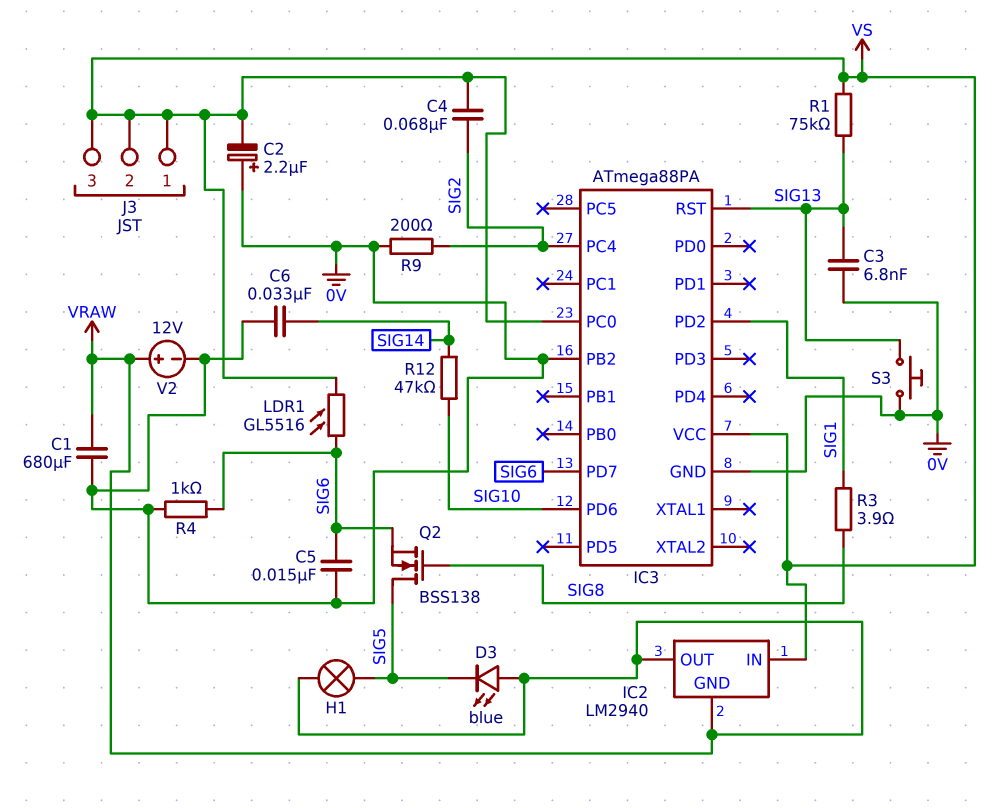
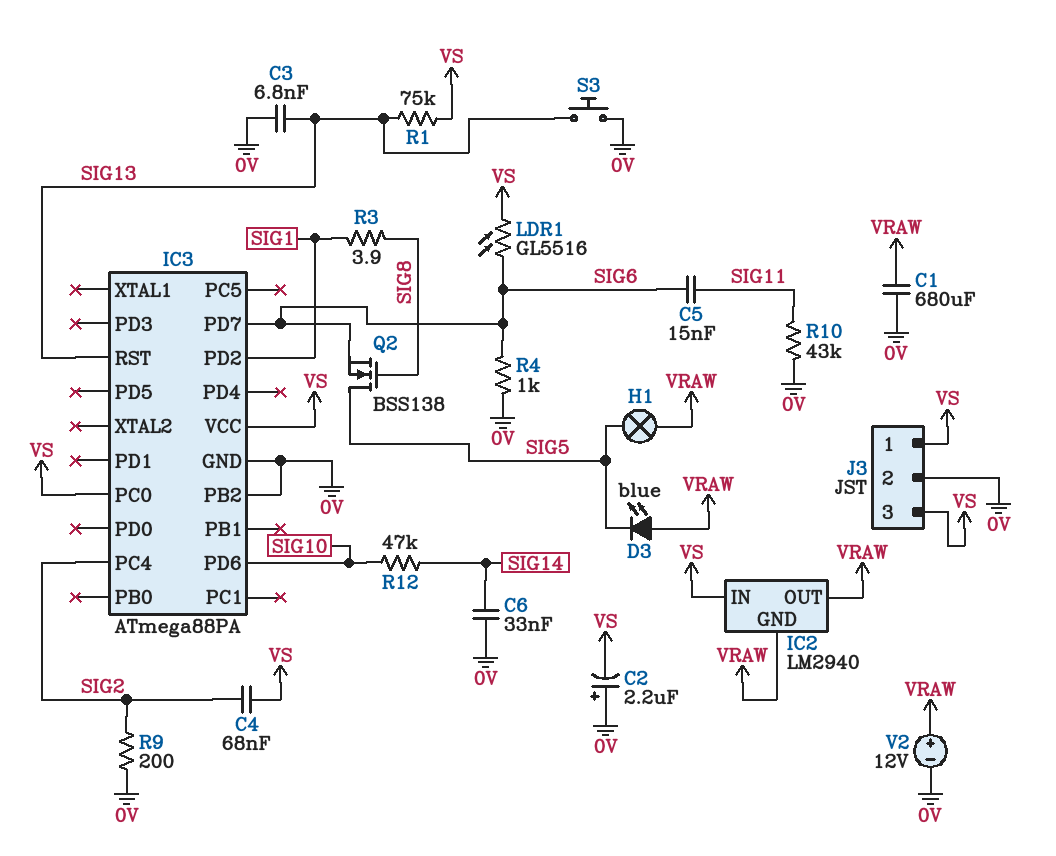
C5: 15nF (0V, SIG6) -> 15nF (SIG6, SIG11)
J3 pin 2: VS -> 0V
R10: none -> 43k (0V, SIG11)

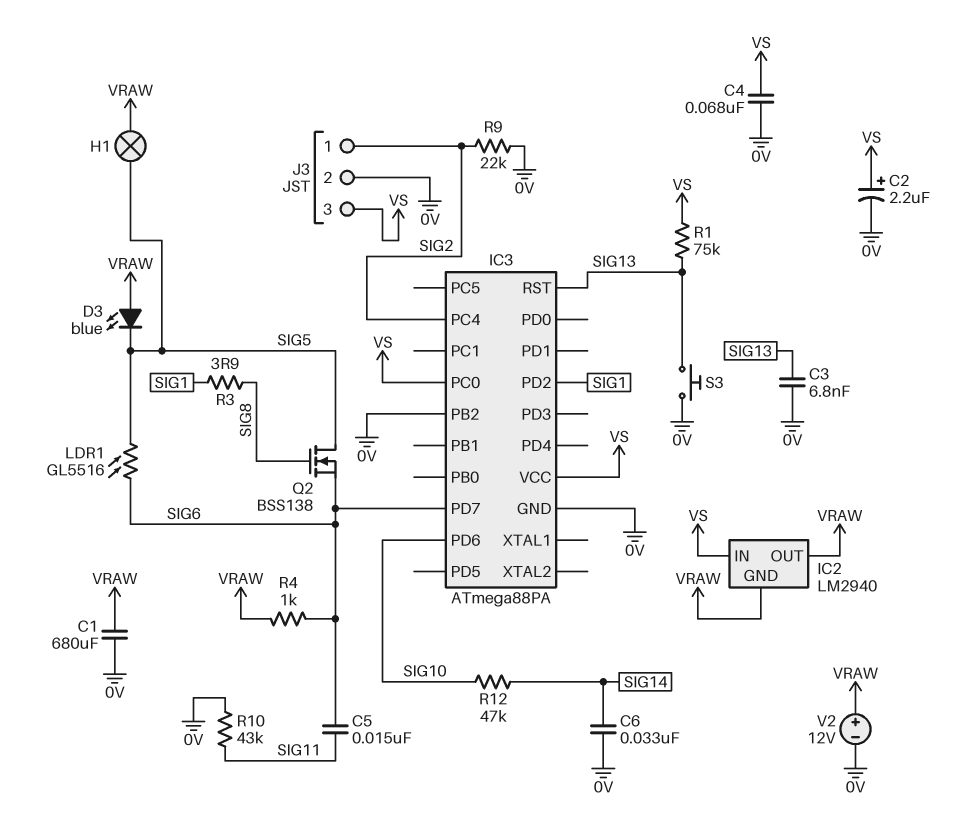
C2: 2.2uF (plus 0V, minus VS) -> 2.2uF (plus VS, minus 0V)
C4: 68nF (SIG2, VS) -> 68nF (0V, VS)
J3 pin 1: VS -> SIG2
LDR1: GL5516 (SIG6, VS) -> GL5516 (SIG5, SIG6)
R4: 1k (0V, SIG6) -> 1k (SIG6, VRAW)
R9: 200 (0V, SIG2) -> 22k (0V, SIG2)

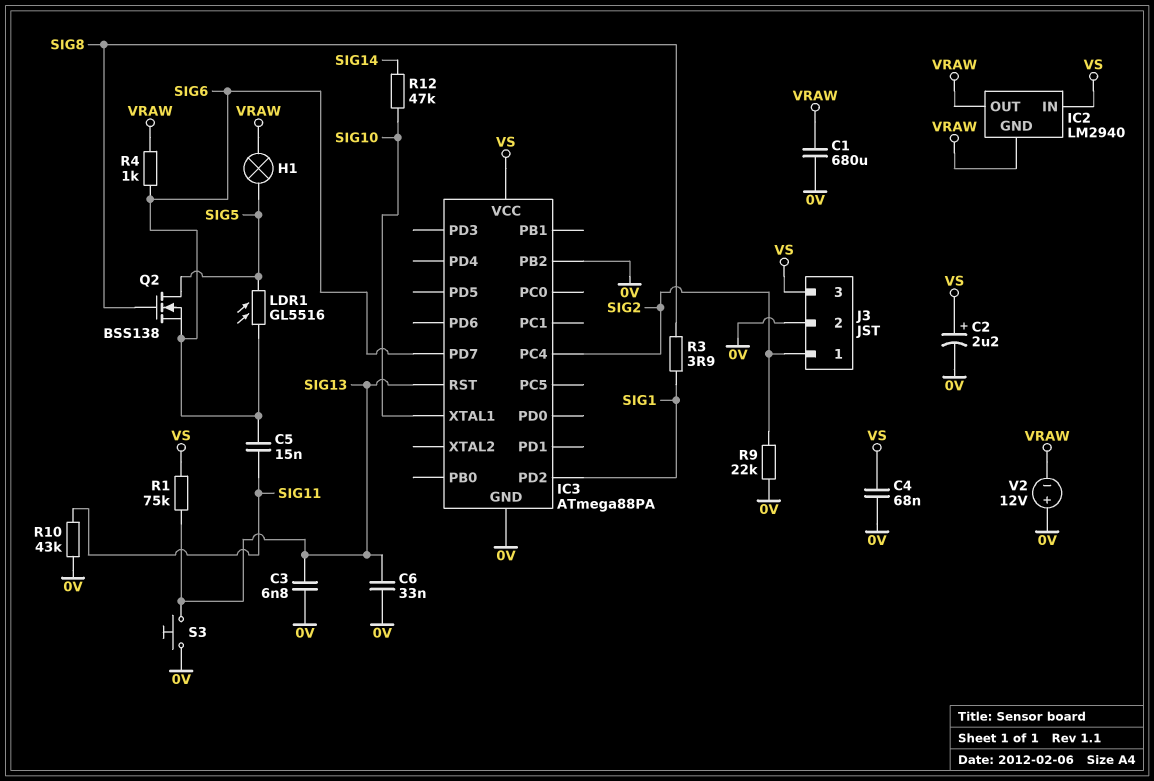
C6: 33nF (0V, SIG14) -> 33nF (0V, SIG13)
D3: LED blue (A VRAW, K SIG5) -> none
IC3 pin PC0: VS -> none
IC3 pin PD6: SIG10 -> none
IC3 pin XTAL1: none -> SIG10
V2: 12V (plus VRAW, minus 0V) -> 12V (plus 0V, minus VRAW)

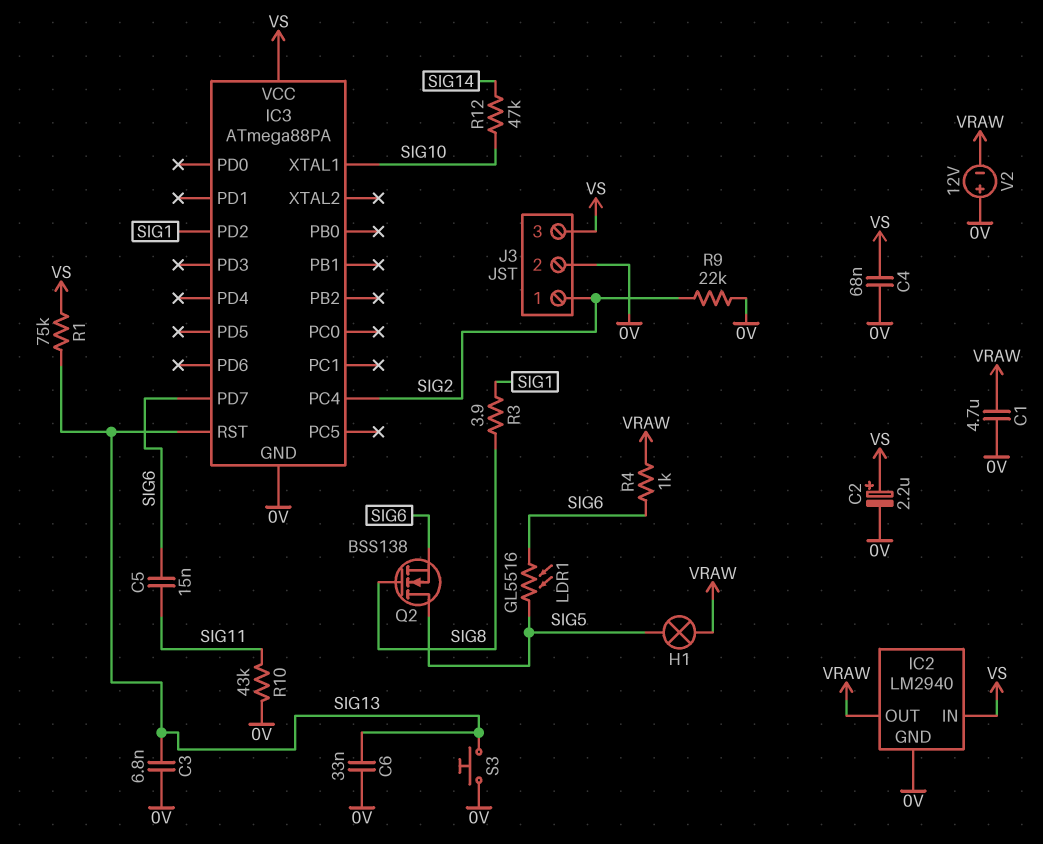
C1: 680uF (0V, VRAW) -> 4.7uF (0V, VRAW)
IC2 pin GND: VRAW -> 0V
IC3 pin PB2: 0V -> none

